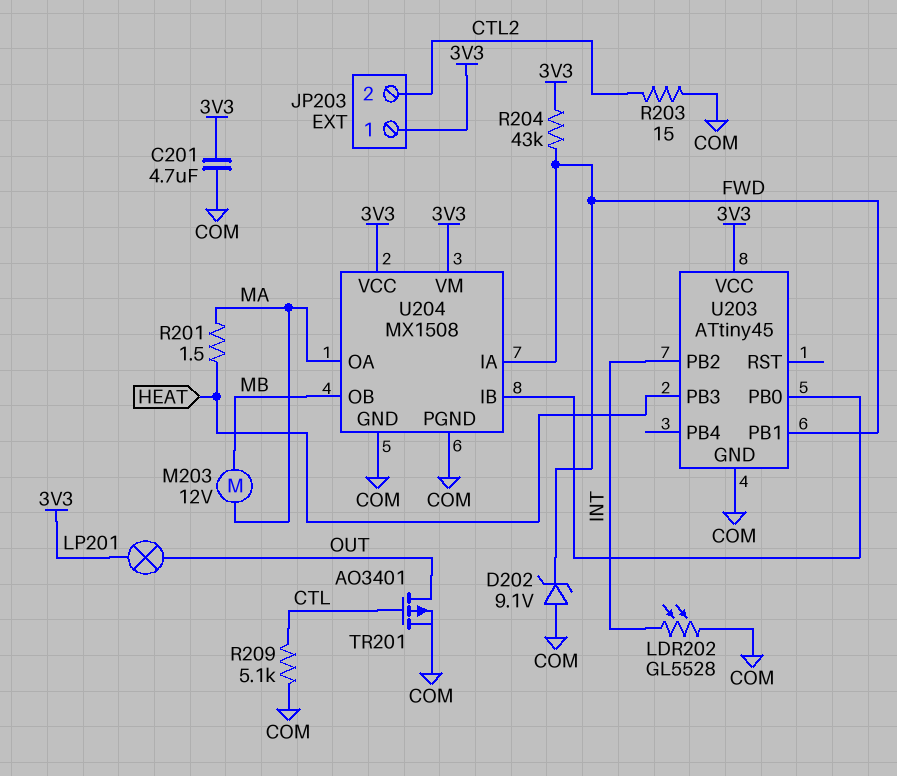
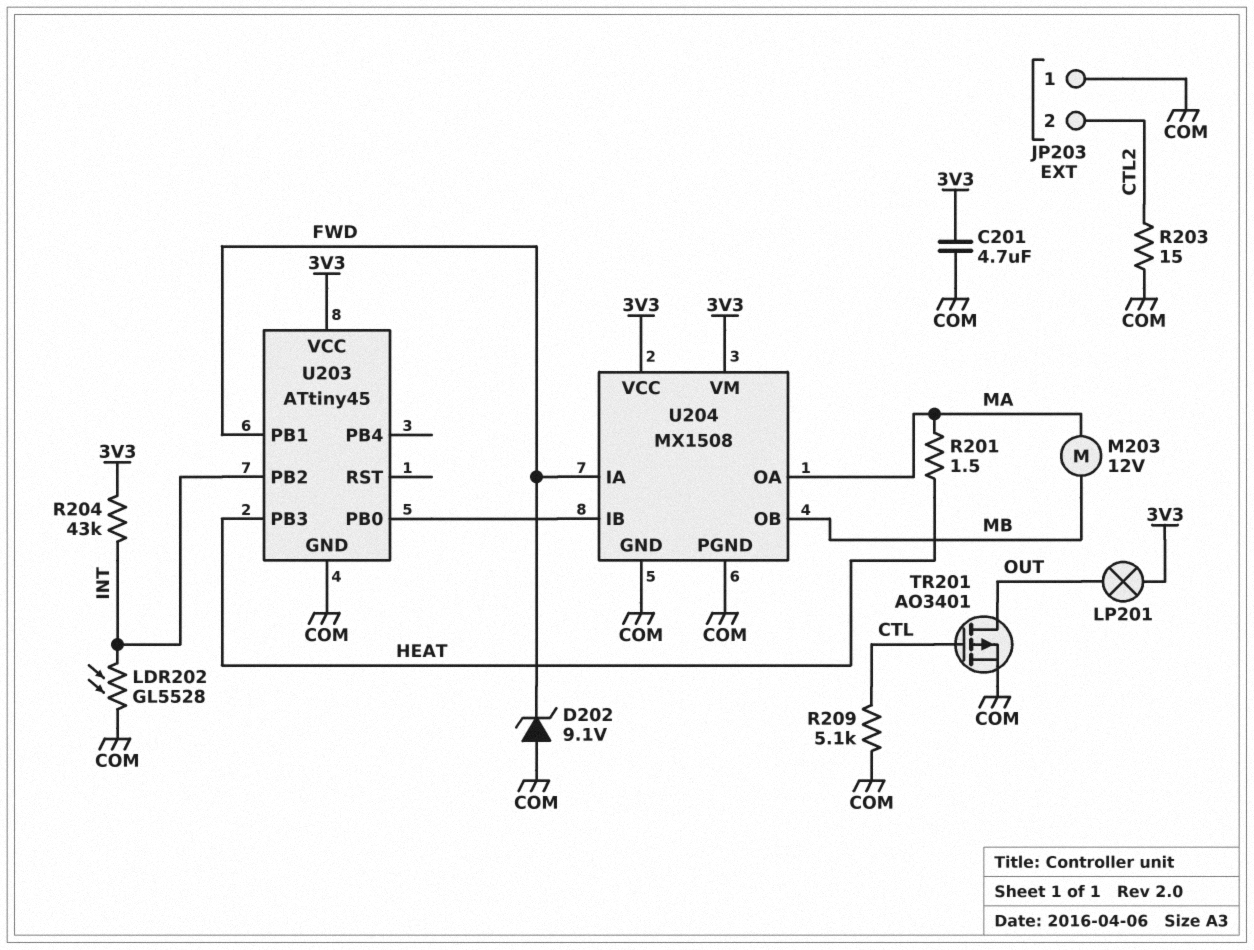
JP203 pin 1: 3V3 -> COM
R204: 43k (3V3, FWD) -> 43k (3V3, INT)

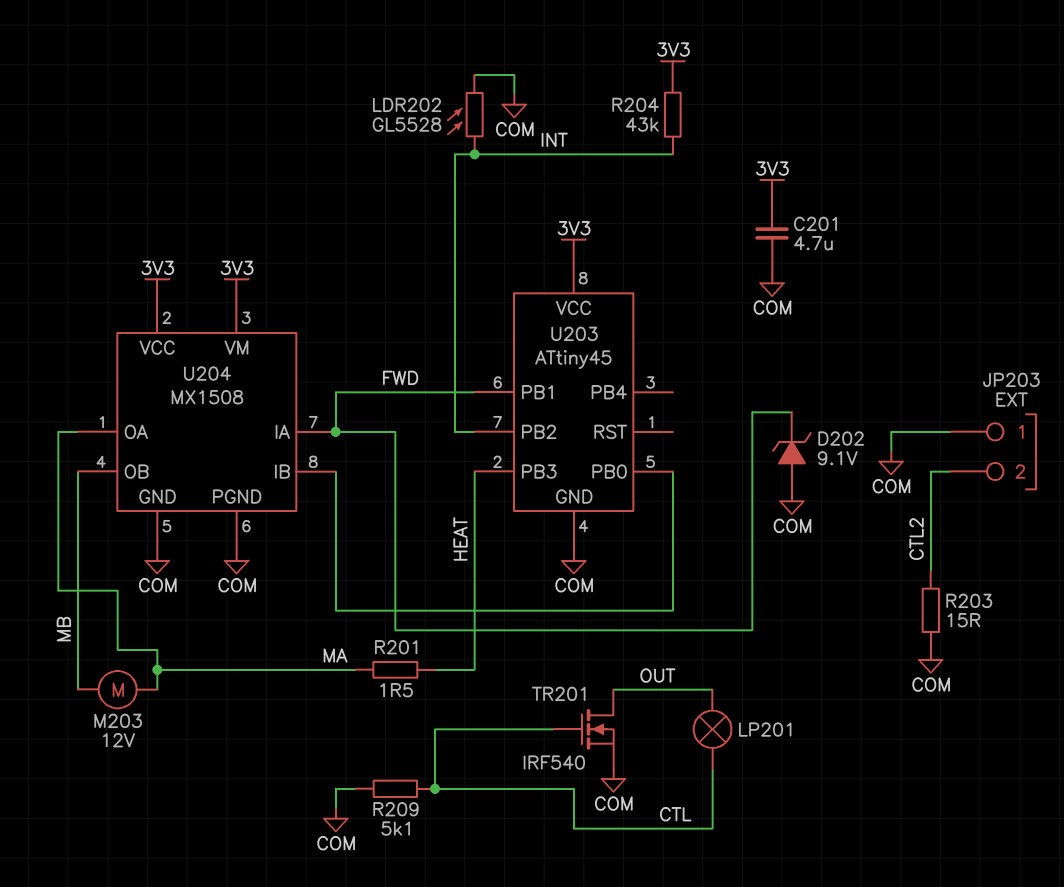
LP201: lamp (3V3, OUT) -> lamp (CTL, OUT)
TR201: PMOS AO3401 (G CTL, D OUT, S COM) -> NMOS IRF540 (G CTL, D OUT, S COM)

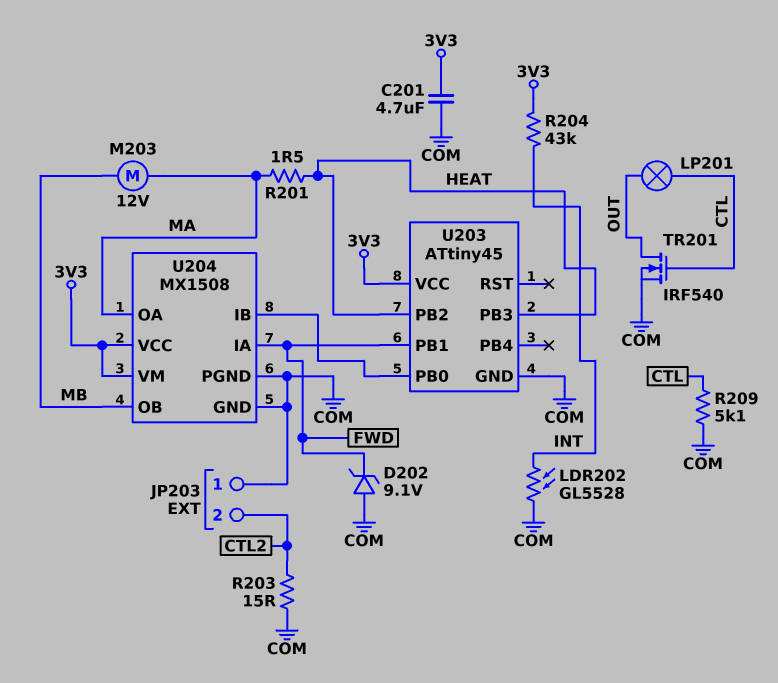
U203 pin PB2: INT -> HEAT

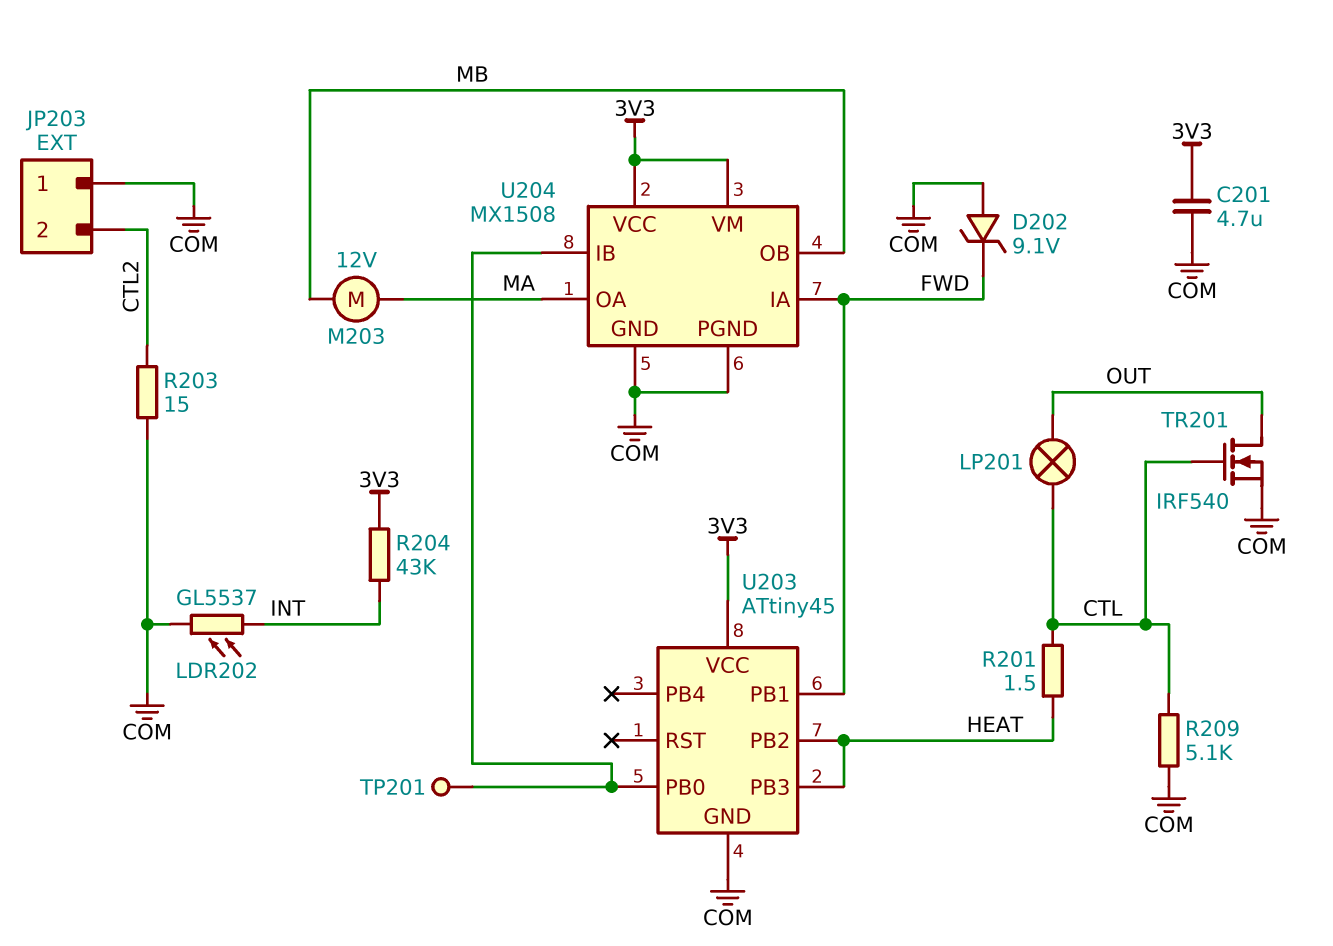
LDR202: GL5528 (COM, INT) -> GL5537 (COM, INT)
R201: 1.5 (HEAT, MA) -> 1.5 (CTL, HEAT)
TP201: none -> test point (U203/PB0)

